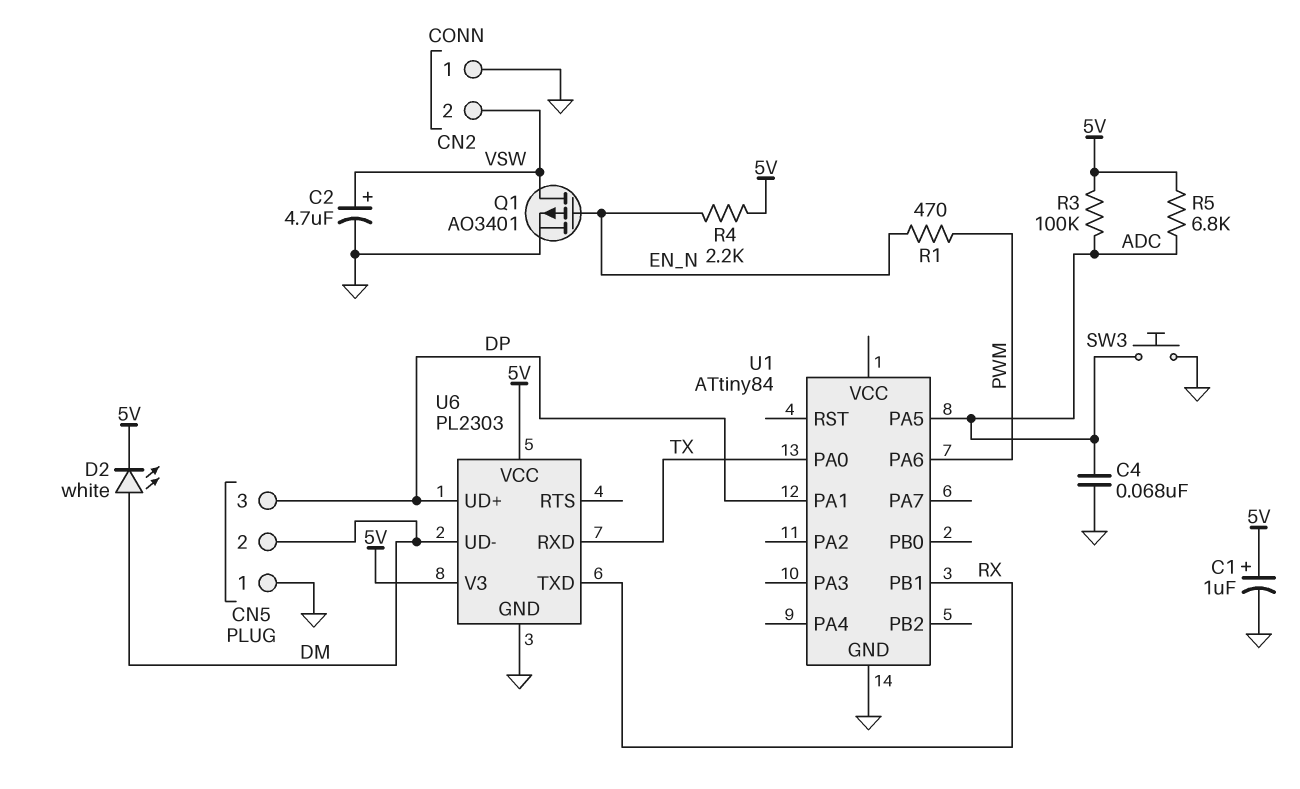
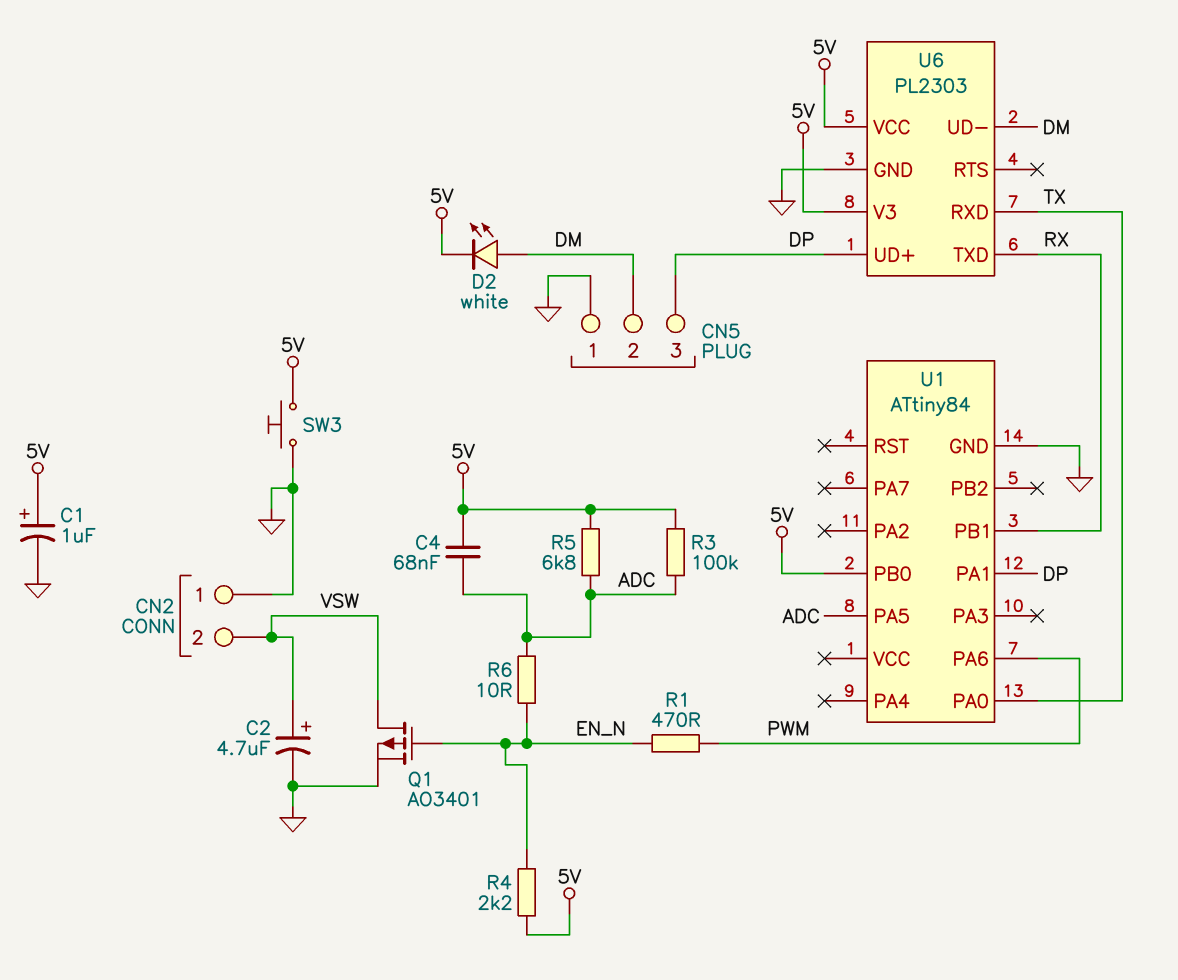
C4: 68nF (ADC, GND) -> 68nF (5V, ADC)
R6: none -> 10 (ADC, EN_N)
SW3: button (ADC, GND) -> button (5V, GND)
U1 pin PB0: none -> 5V

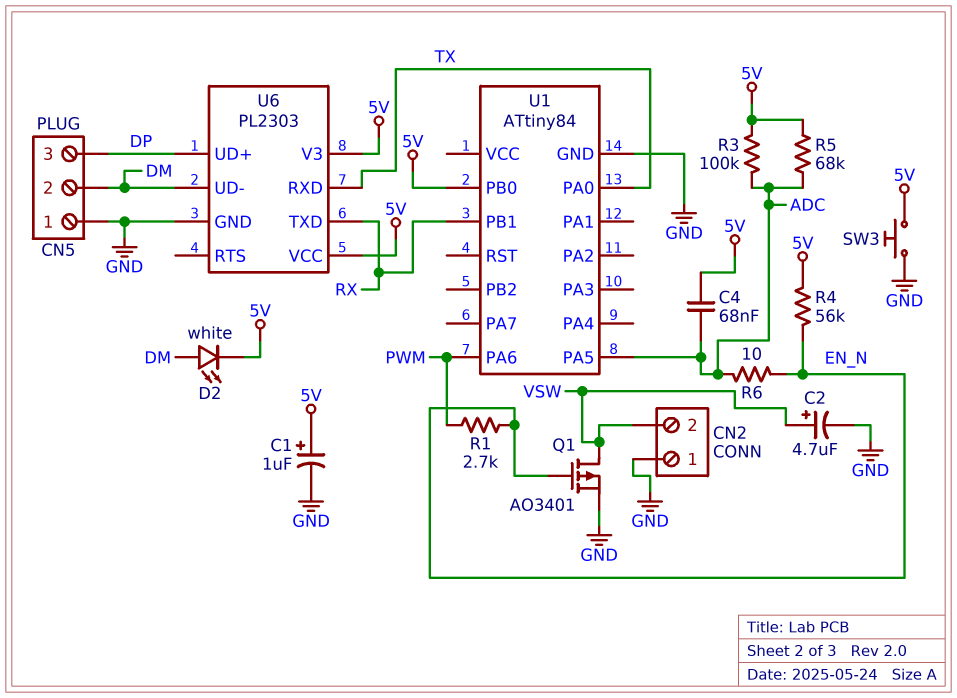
R1: 470 (EN_N, PWM) -> 2.7k (EN_N, PWM)
R4: 2.2k (5V, EN_N) -> 56k (5V, EN_N)
R5: 6.8k (5V, ADC) -> 68k (5V, ADC)
U1 pin PA1: DP -> none

